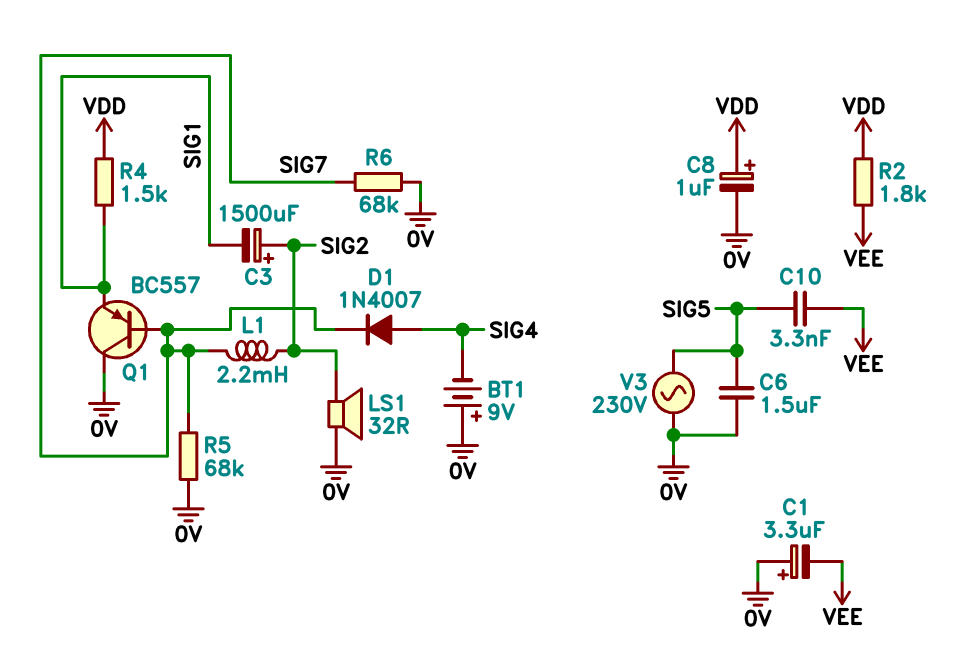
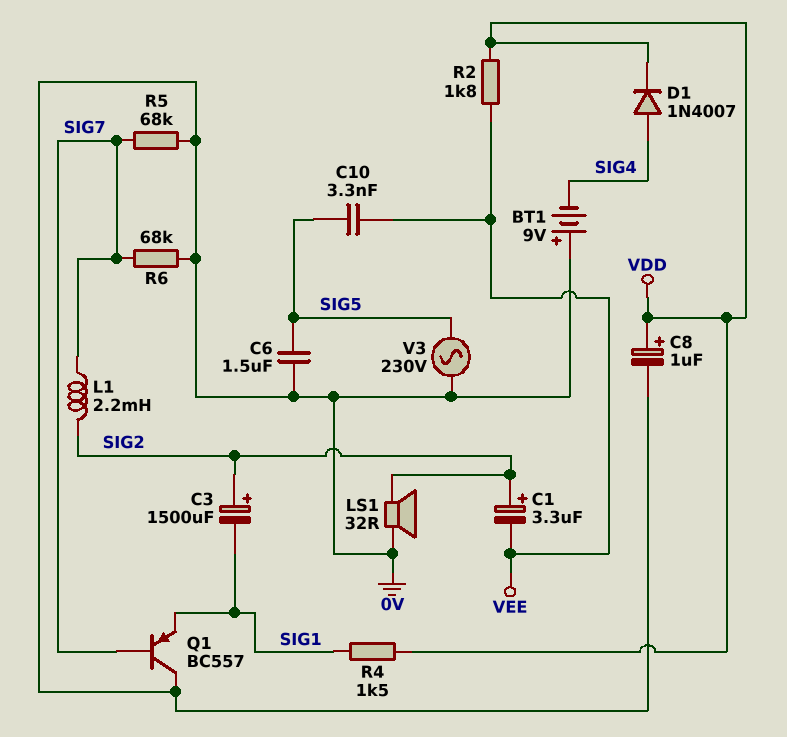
C1: 3.3uF (plus 0V, minus VEE) -> 3.3uF (plus SIG2, minus VEE)
D1: diode 1N4007 (A SIG4, K SIG7) -> diode 1N4007 (A SIG4, K VDD)

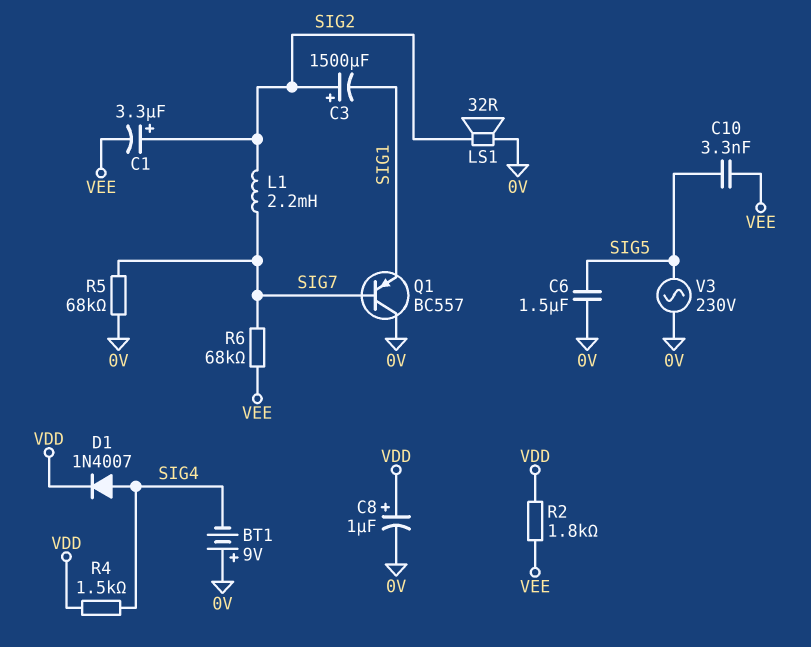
R4: 1.5k (SIG1, VDD) -> 1.5k (SIG4, VDD)
R6: 68k (0V, SIG7) -> 68k (SIG7, VEE)

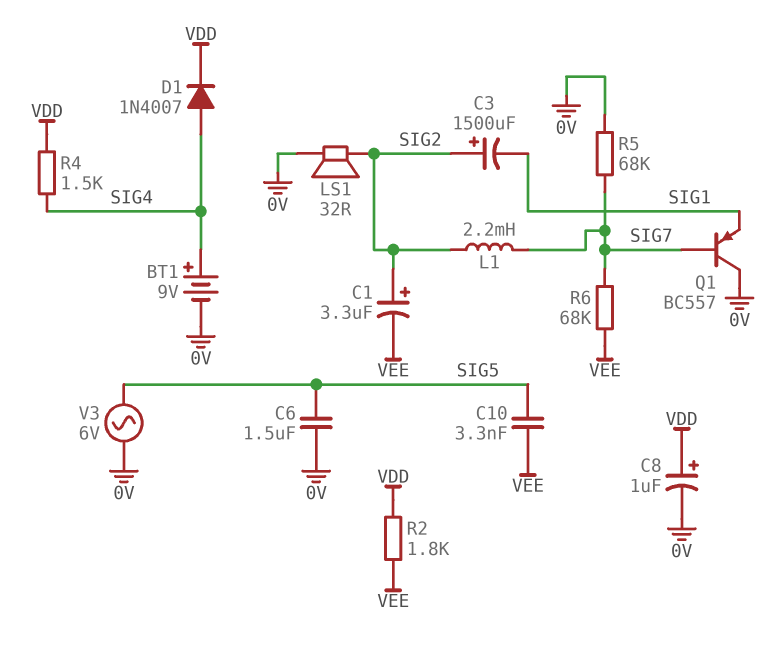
BT1: 9V (plus 0V, minus SIG4) -> 9V (plus SIG4, minus 0V)
V3: AC 230V (0V, SIG5) -> AC 6V (0V, SIG5)

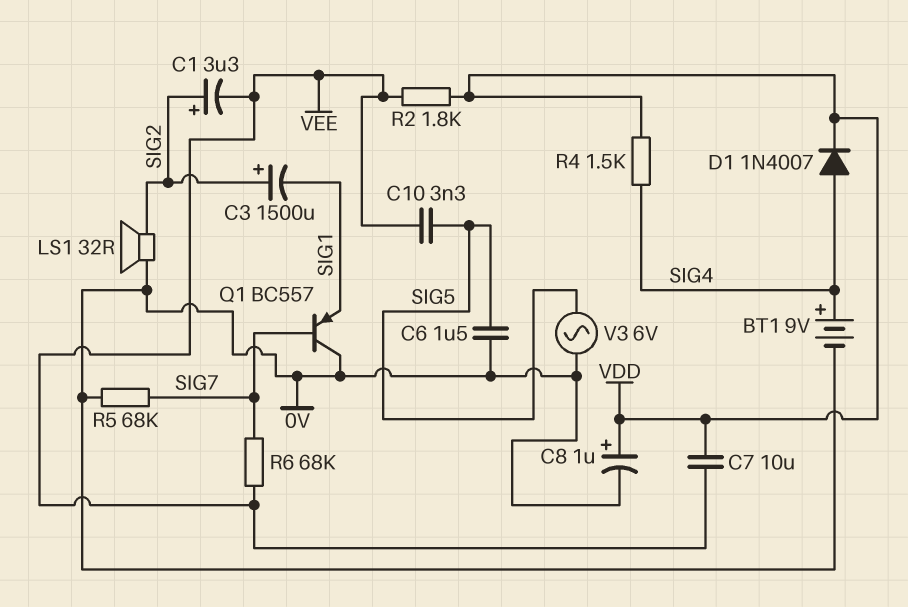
C7: none -> 10uF (VDD, VEE)
L1: 2.2mH (SIG2, SIG7) -> none

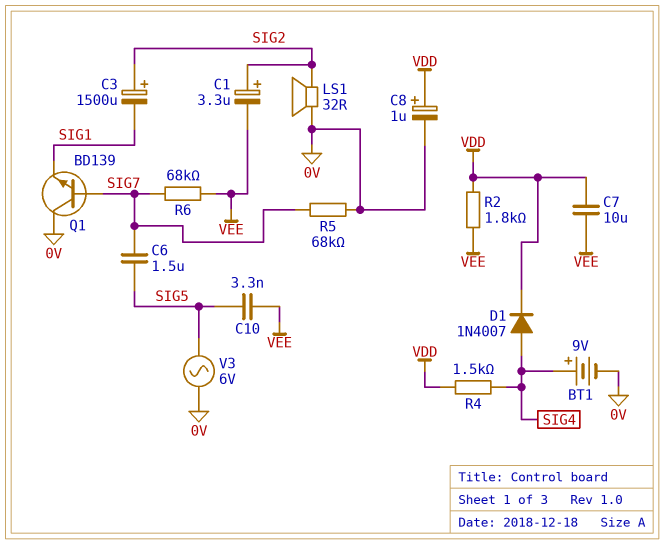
C6: 1.5uF (0V, SIG5) -> 1.5uF (SIG5, SIG7)
Q1: PNP BC557 (B SIG7, C 0V, E SIG1) -> NPN BD139 (B SIG7, C 0V, E SIG1)

